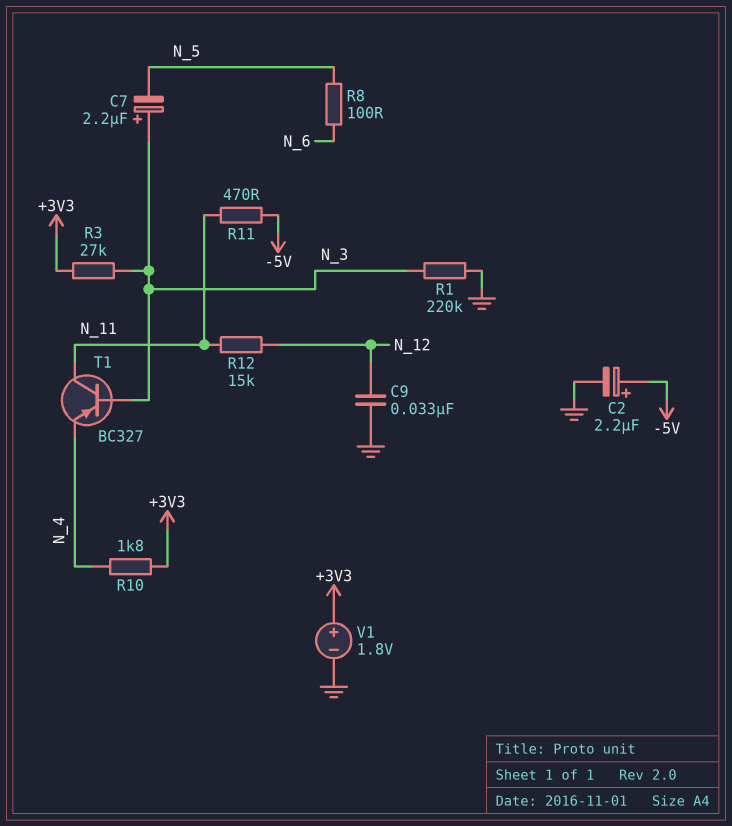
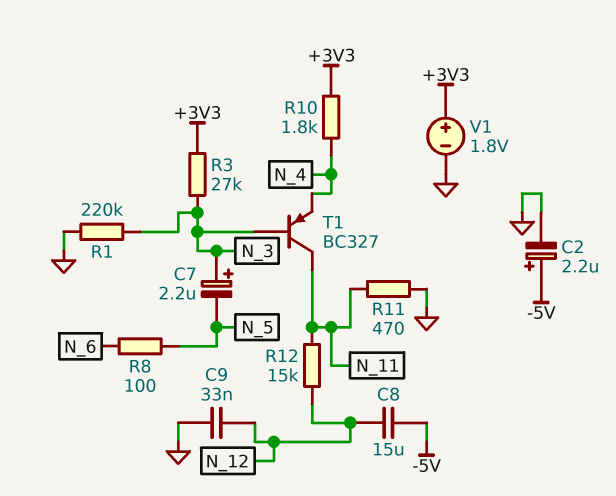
C8: none -> 15uF (-5V, N_12)
R11: 470 (-5V, N_11) -> 470 (GND, N_11)

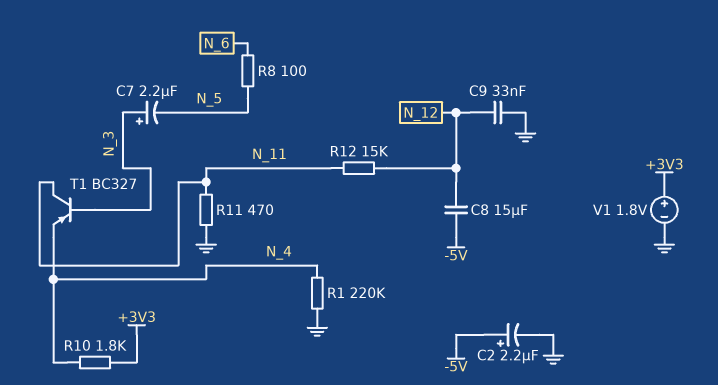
R1: 220k (GND, N_3) -> 220k (GND, N_4)
R3: 27k (+3V3, N_3) -> none

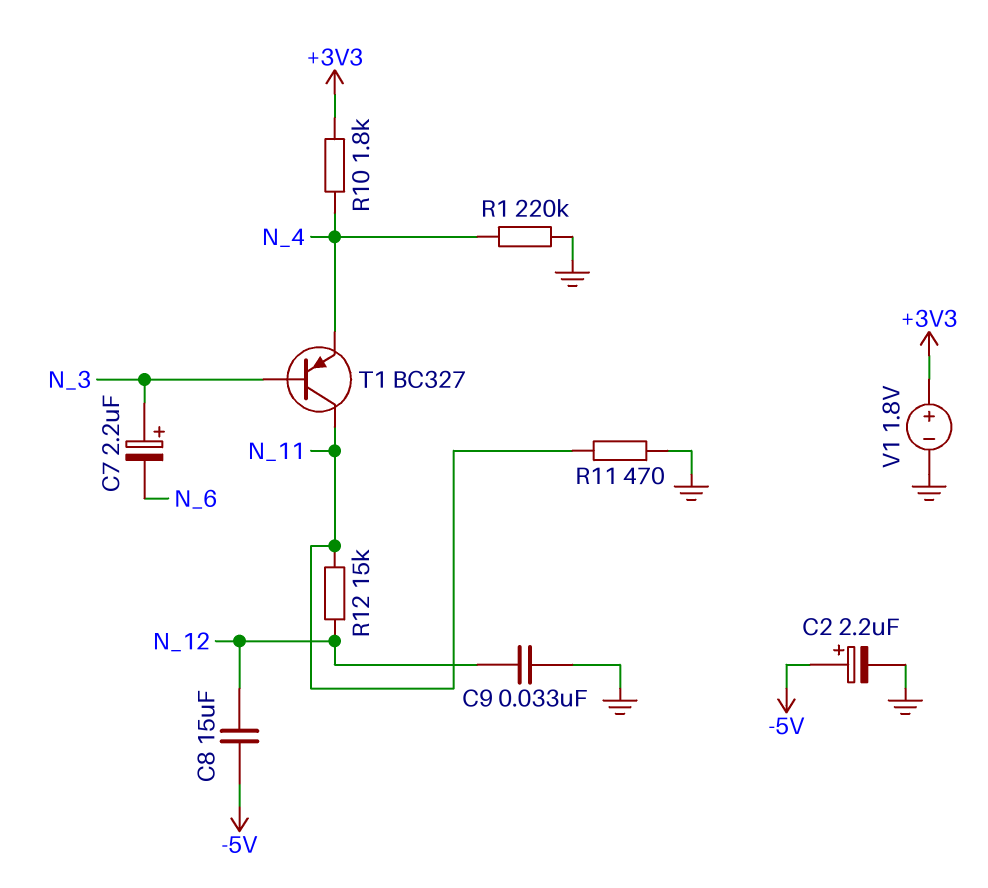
C7: 2.2uF (plus N_3, minus N_5) -> 2.2uF (plus N_3, minus N_6)
R8: 100 (N_5, N_6) -> none

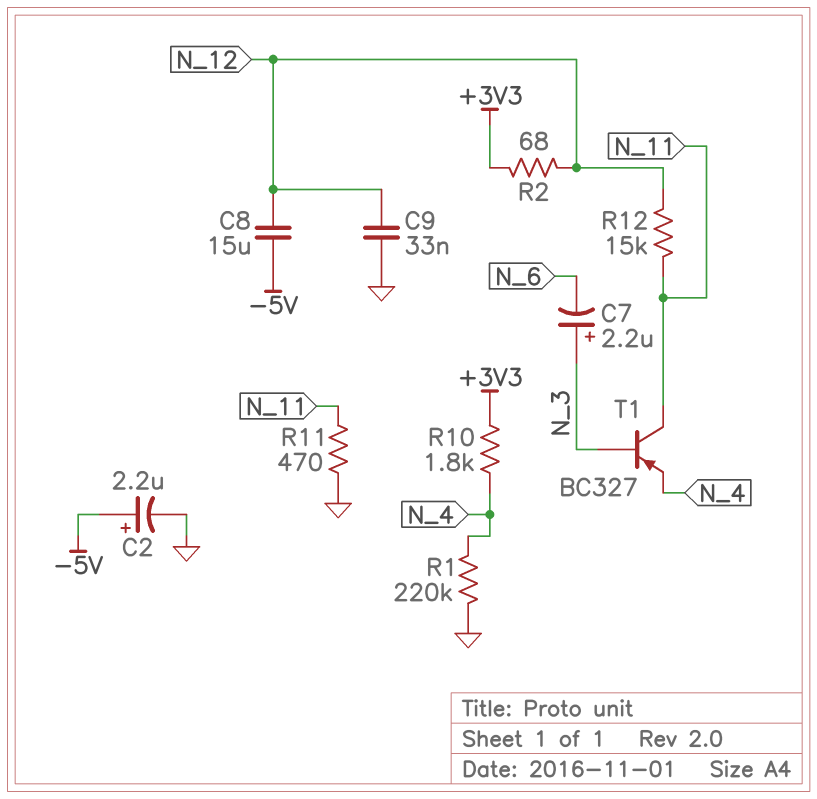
R2: none -> 68 (+3V3, N_12)
V1: 1.8V (plus +3V3, minus GND) -> none

